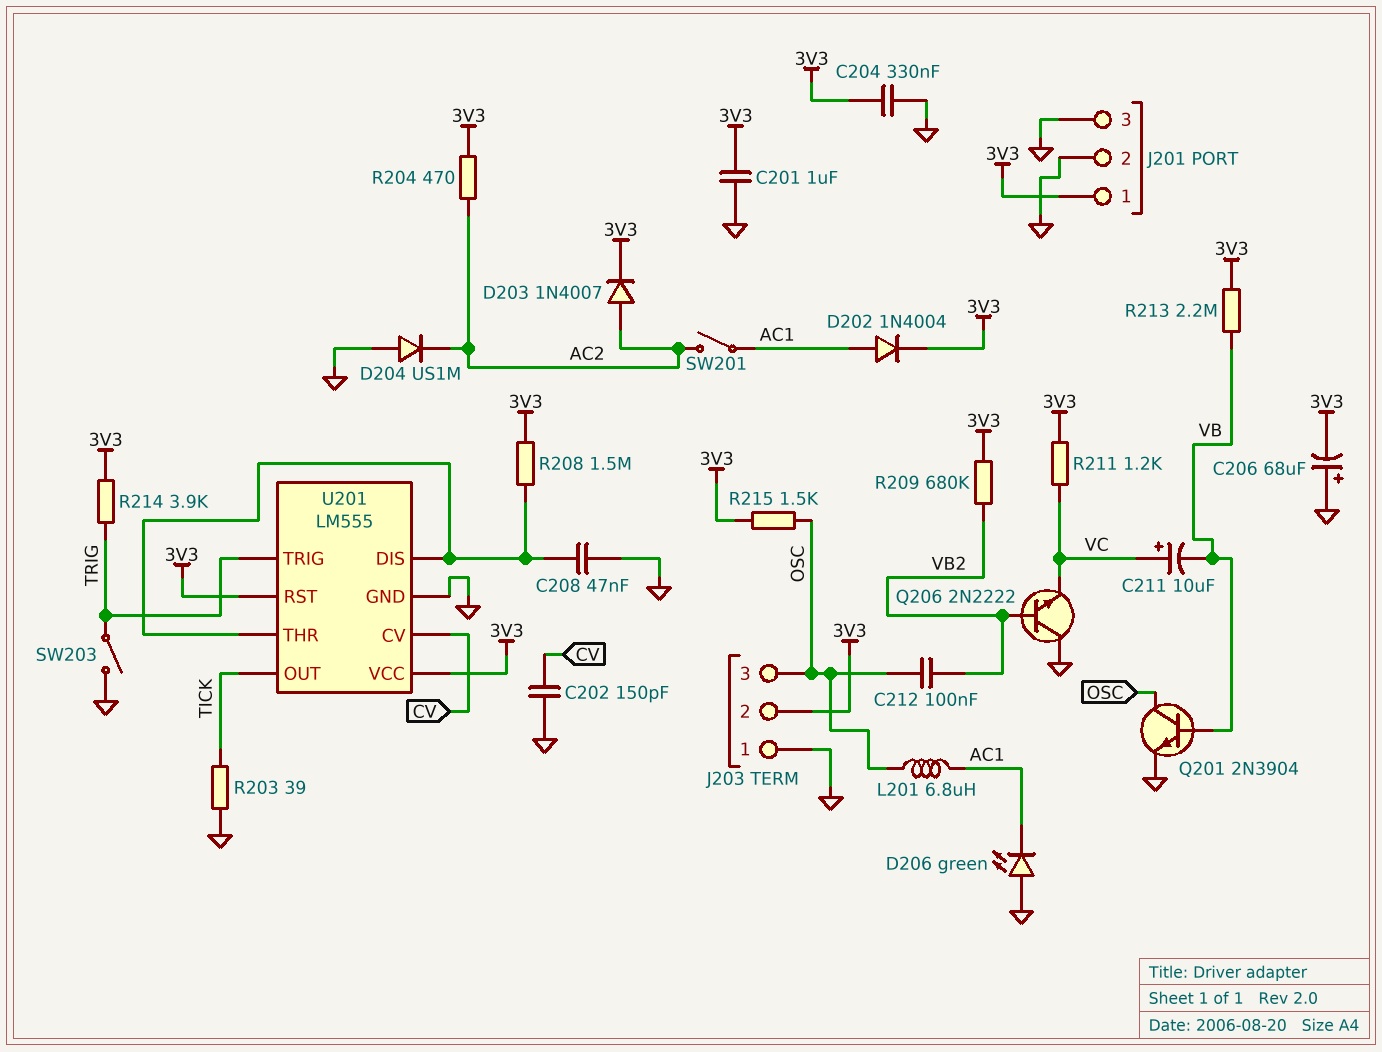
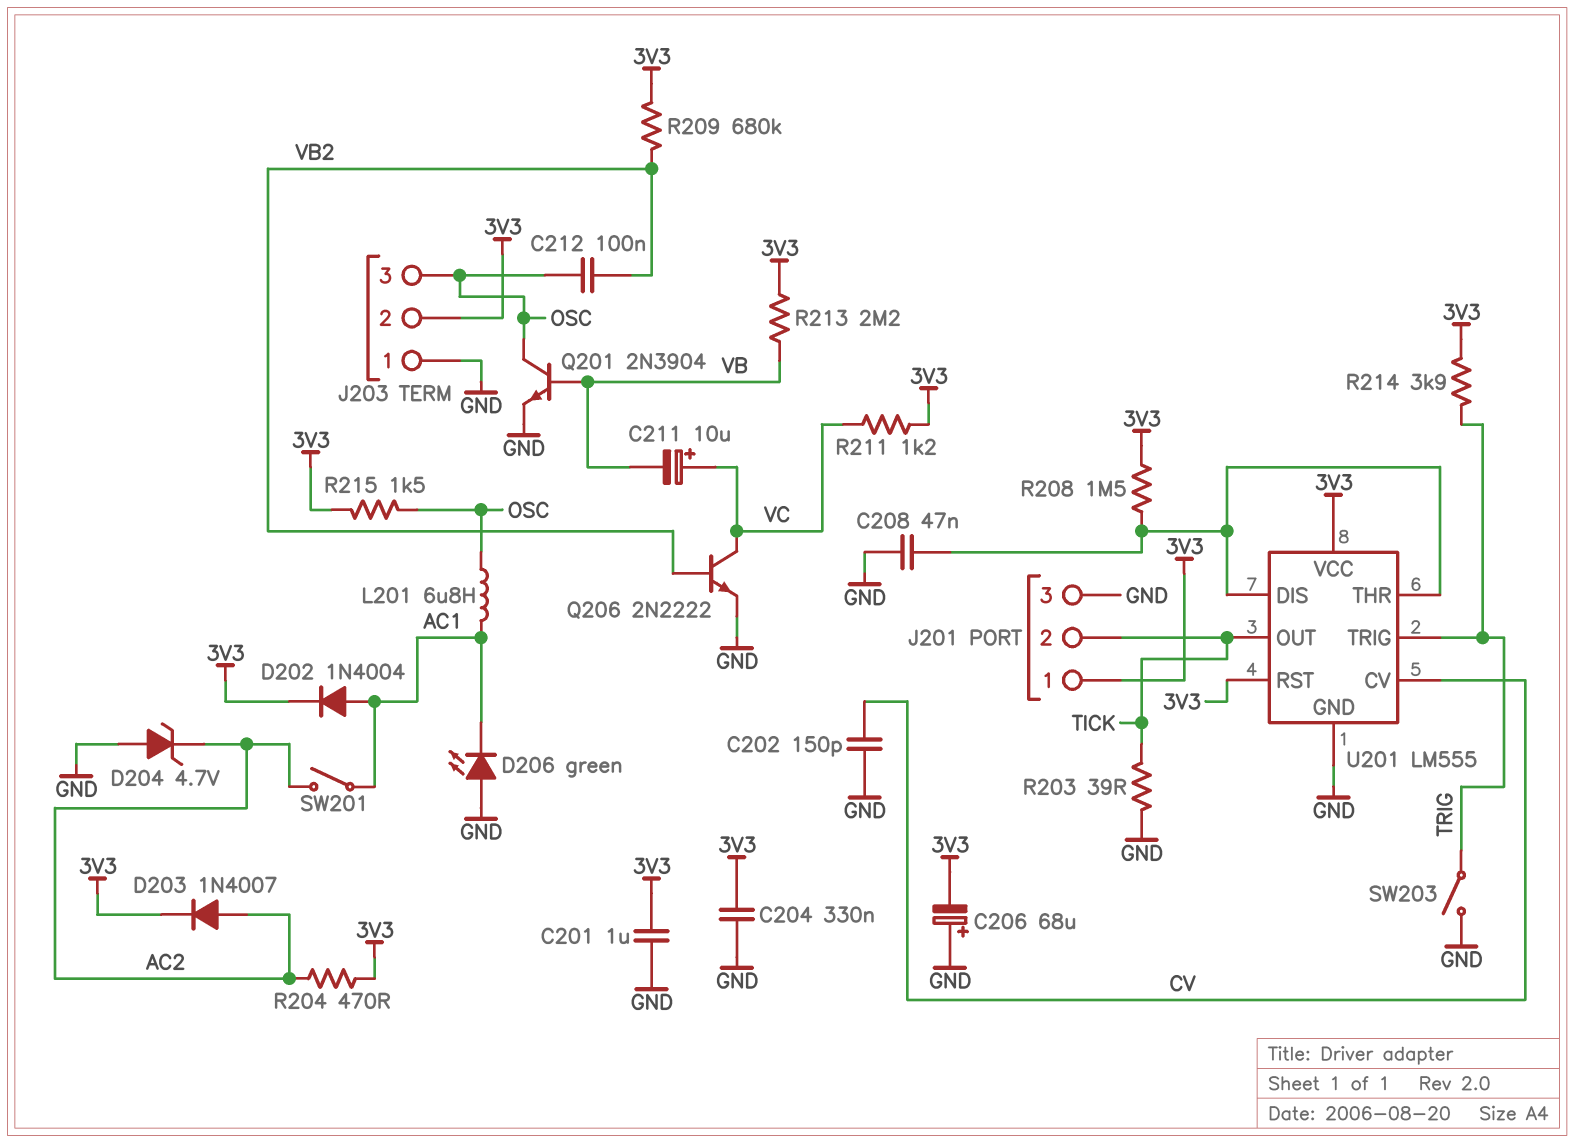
D204: diode US1M (A GND, K AC2) -> zener 4.7V (A GND, K AC2)
J201 pin 2: GND -> TICK
Q206: NPN 2N2222 (B VB2, C GND, E VC) -> NPN 2N2222 (B VB2, C VC, E GND)

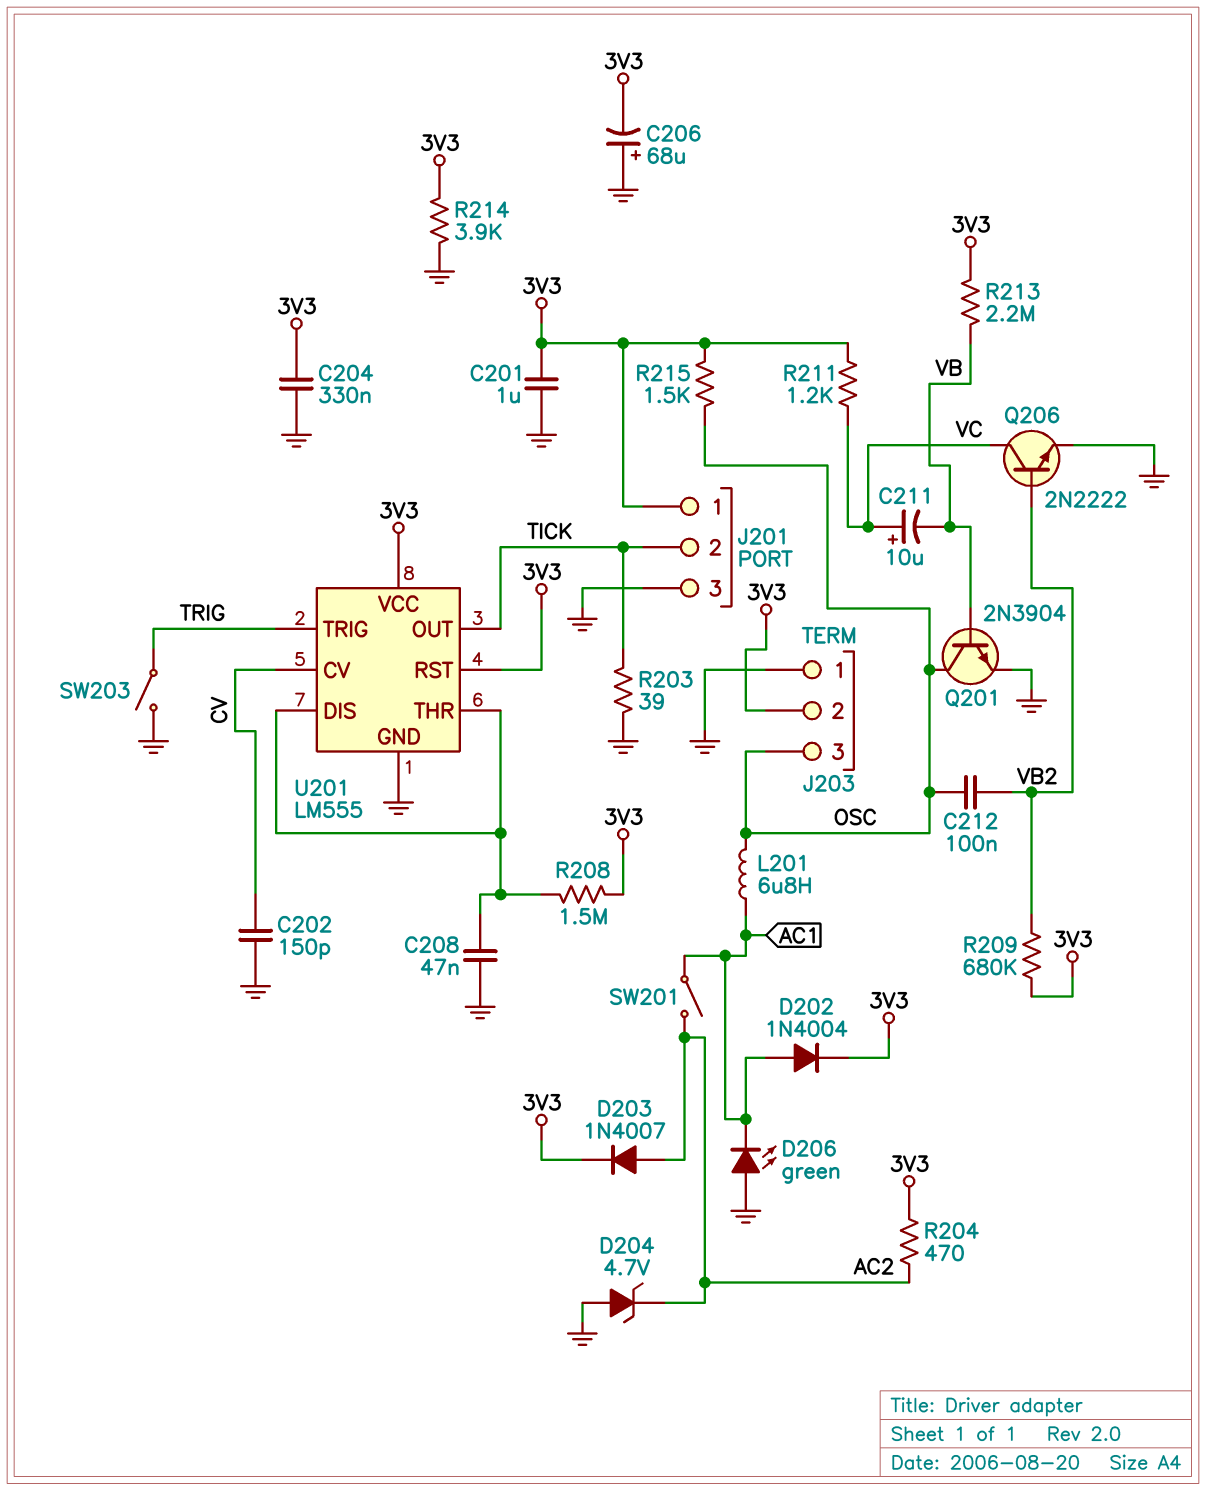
R214: 3.9k (3V3, TRIG) -> 3.9k (3V3, GND)

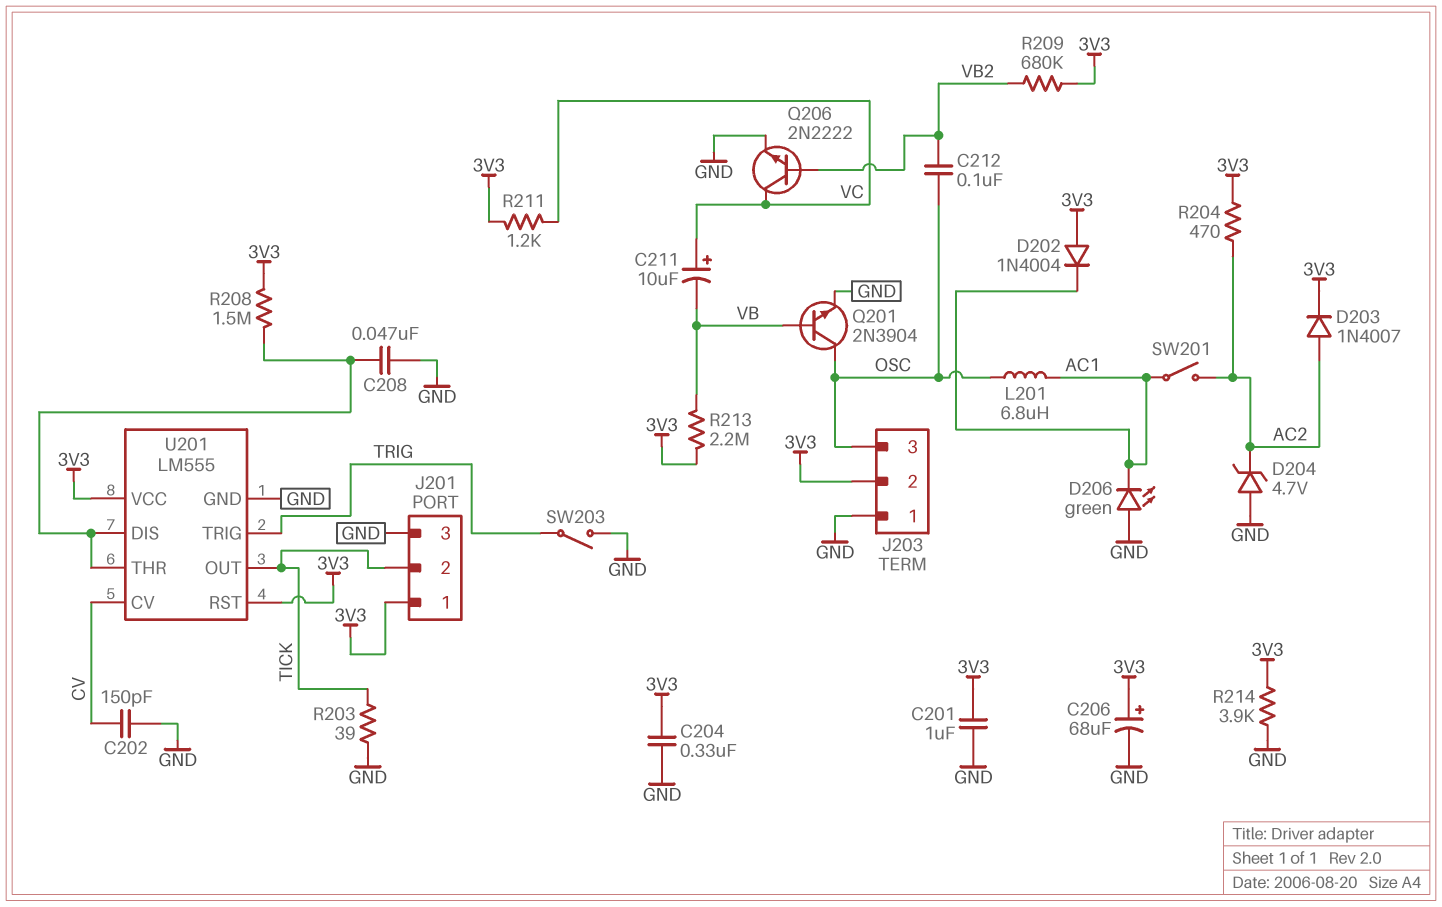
C206: 68uF (plus GND, minus 3V3) -> 68uF (plus 3V3, minus GND)
D202: diode 1N4004 (A AC1, K 3V3) -> diode 1N4004 (A 3V3, K AC1)
R215: 1.5k (3V3, OSC) -> none

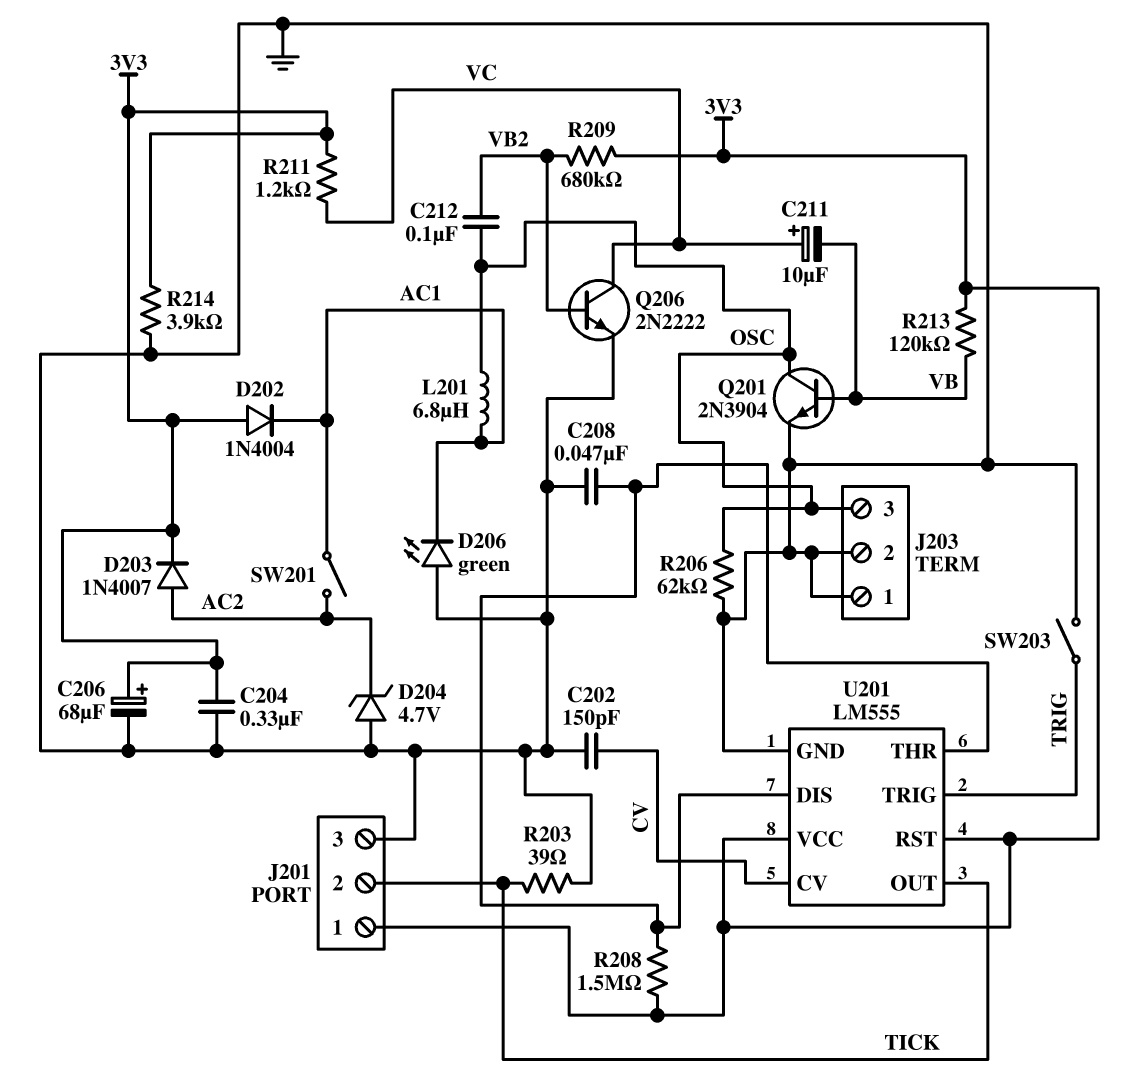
C201: 1uF (3V3, GND) -> none
J203 pin 2: 3V3 -> GND
R204: 470 (3V3, AC2) -> none
R206: none -> 62k (GND, OSC)
R213: 2.2M (3V3, VB) -> 120k (3V3, VB)

